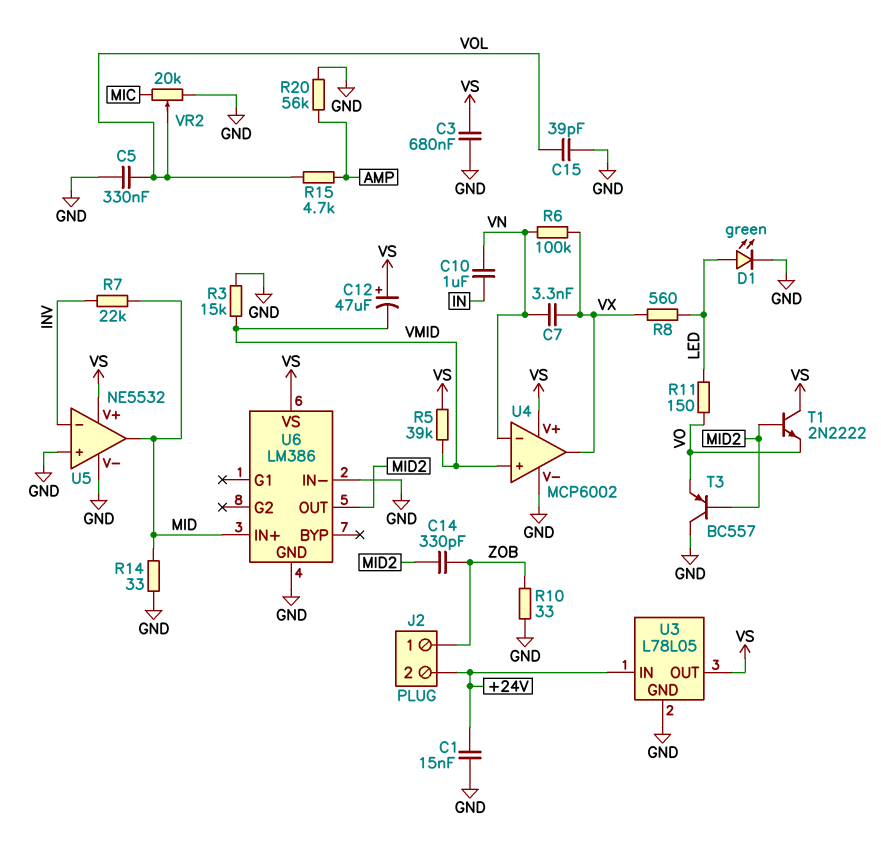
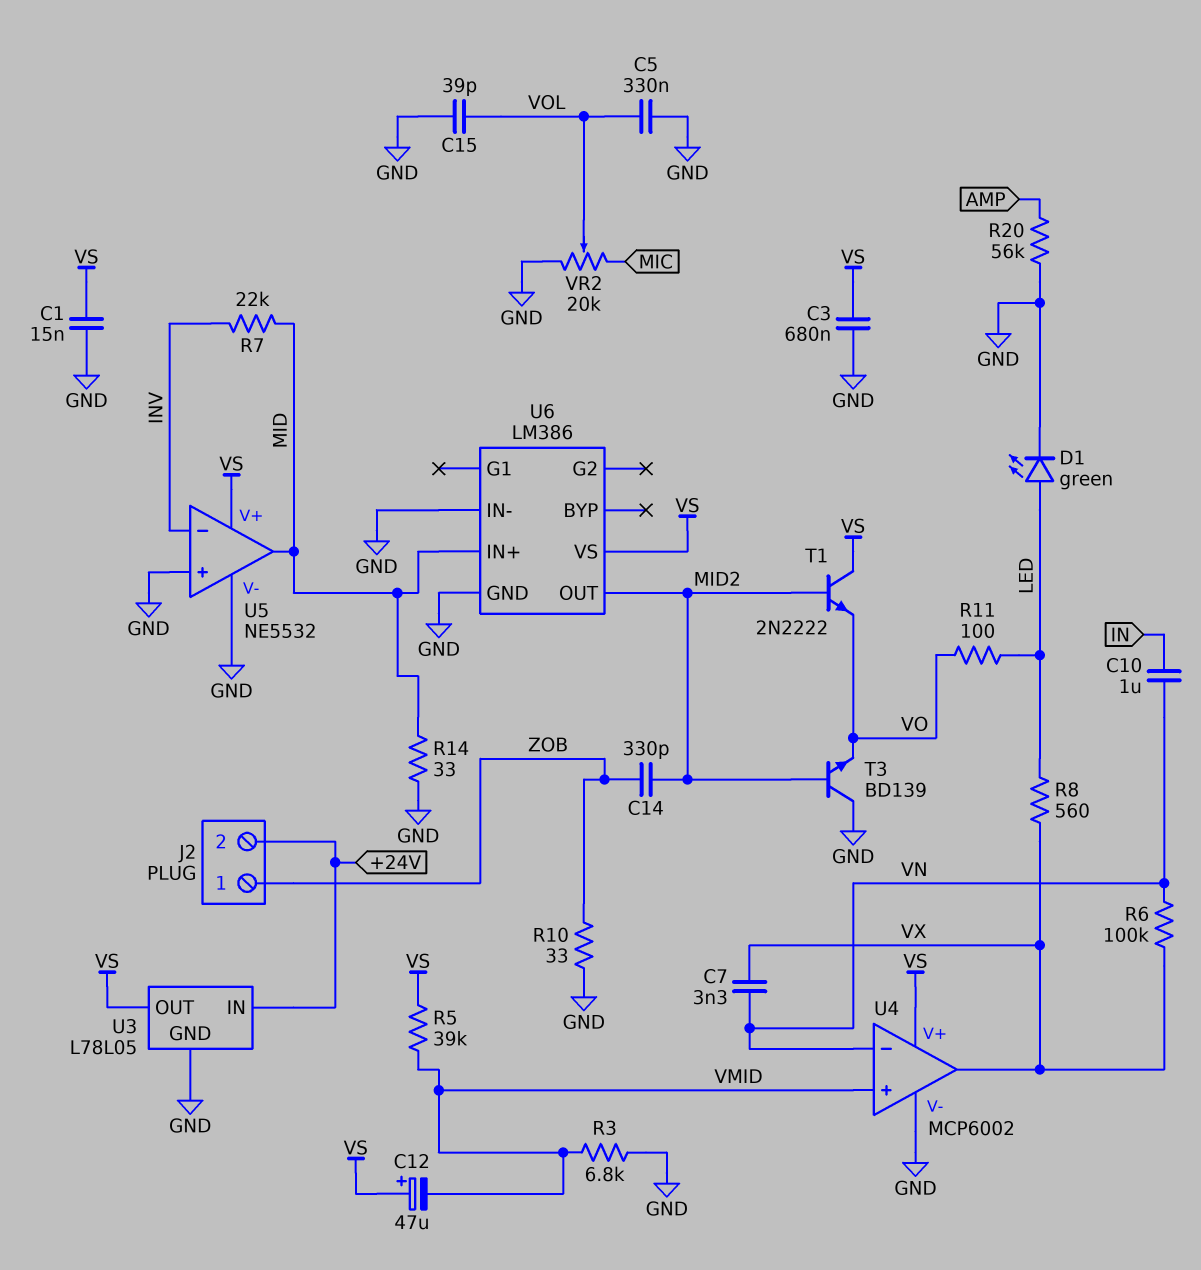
C1: 15nF (+24V, GND) -> 15nF (GND, VS)
R3: 15k (GND, VMID) -> 6.8k (GND, VMID)
R11: 150 (LED, VO) -> 100 (LED, VO)
R15: 4.7k (AMP, VOL) -> none
T3: PNP BC557 (B MID2, C GND, E VO) -> NPN BD139 (B MID2, C GND, E VO)

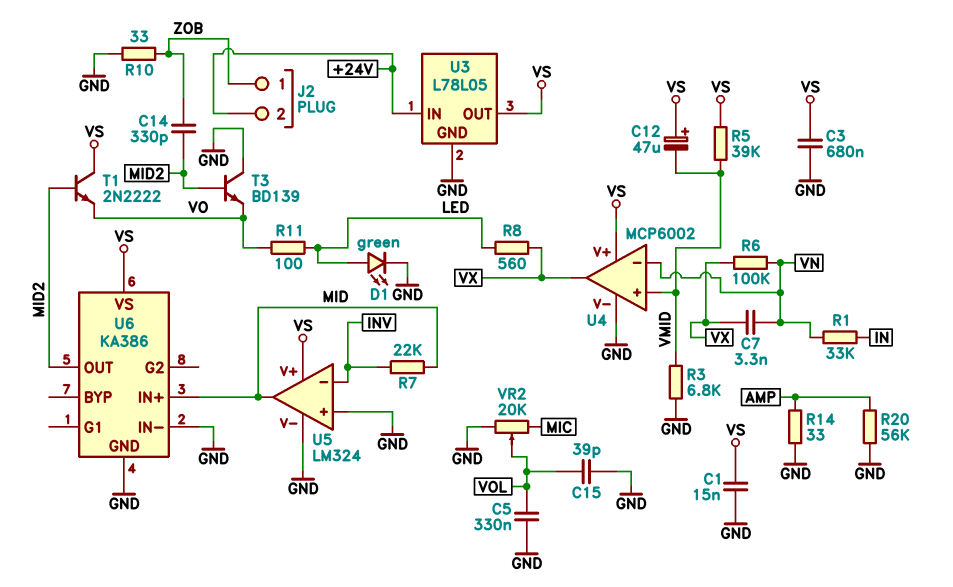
C10: 1uF (IN, VN) -> none
R1: none -> 33k (IN, VN)
R14: 33 (GND, MID) -> 33 (AMP, GND)
U5: NE5532 -> LM324
U6: LM386 -> KA386

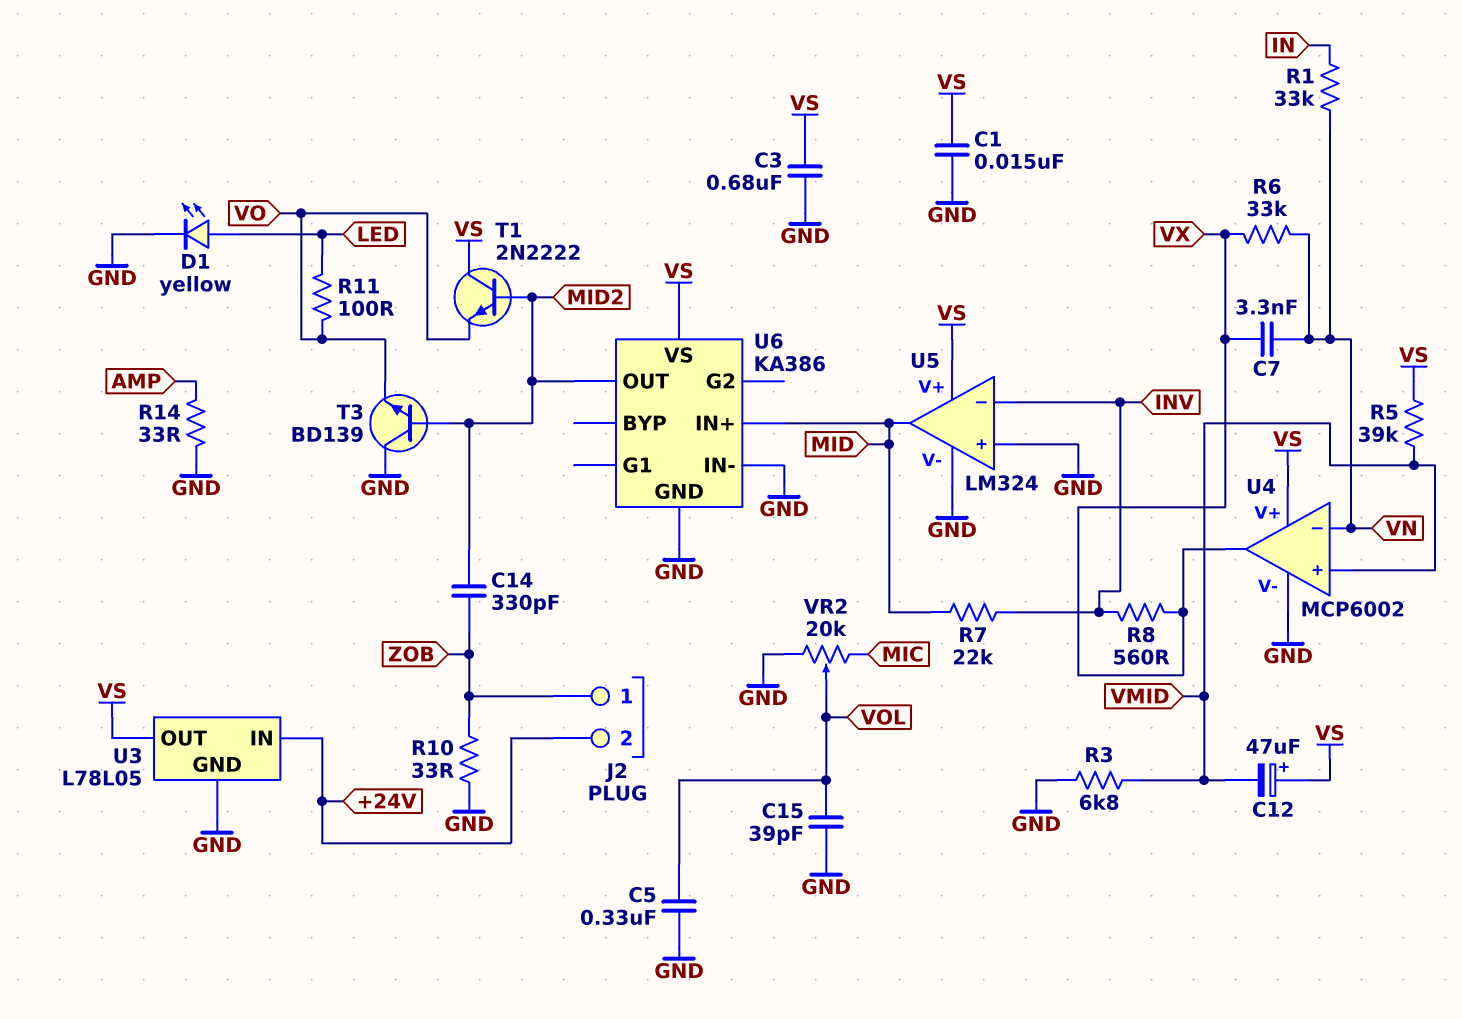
D1: LED green (A LED, K GND) -> LED yellow (A LED, K GND)
R6: 100k (VN, VX) -> 33k (VN, VX)
R8: 560 (LED, VX) -> 560 (INV, VX)
R20: 56k (AMP, GND) -> none

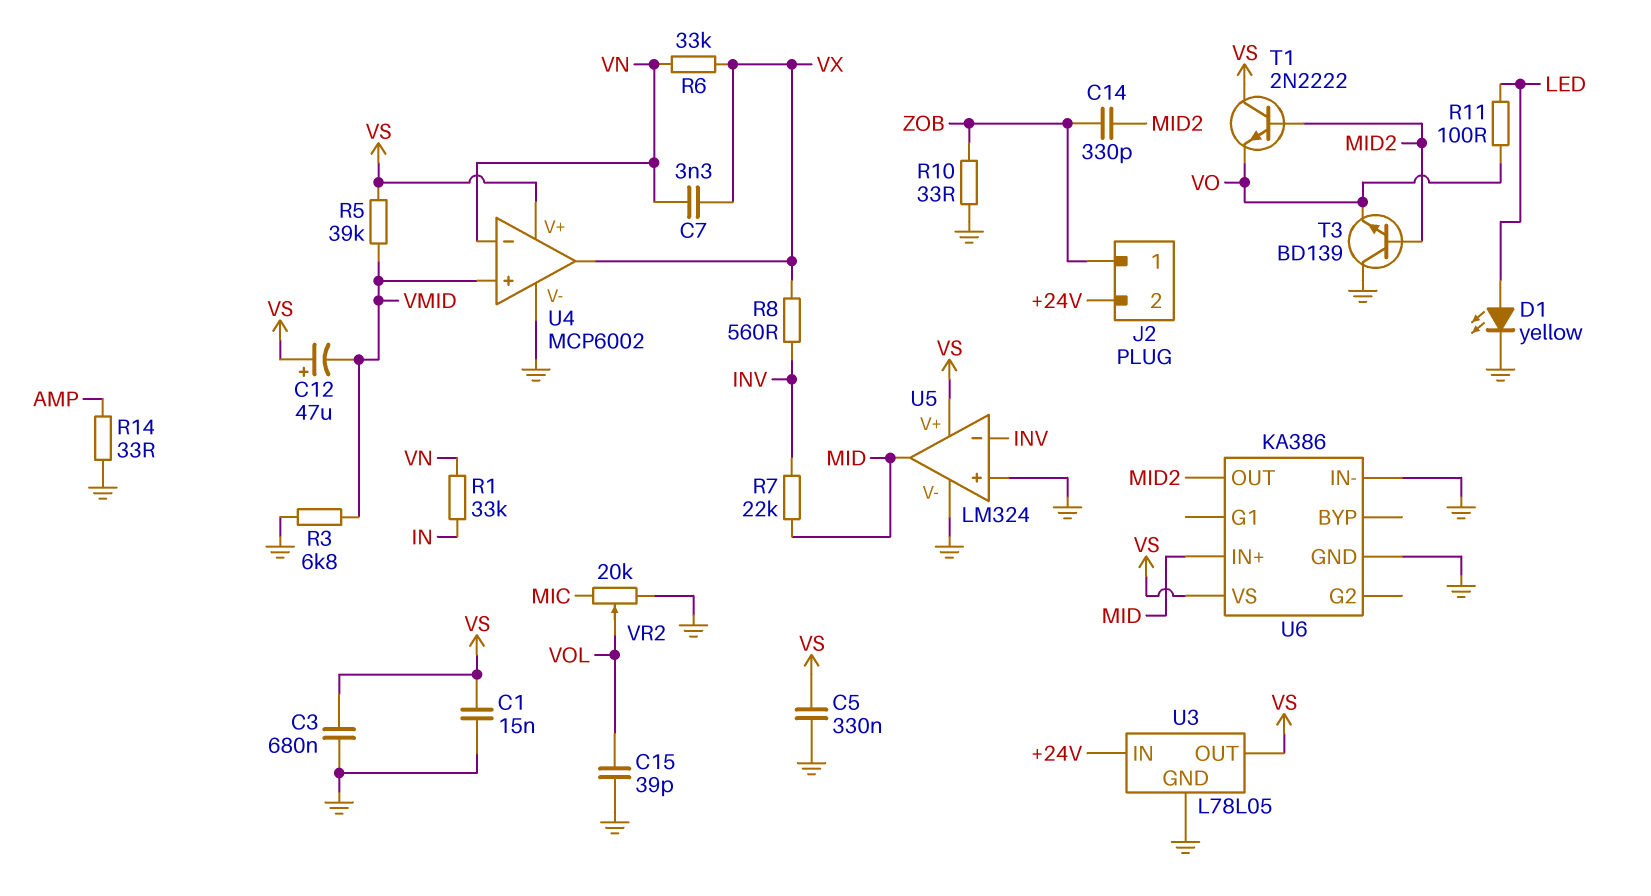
C5: 330nF (GND, VOL) -> 330nF (GND, VS)

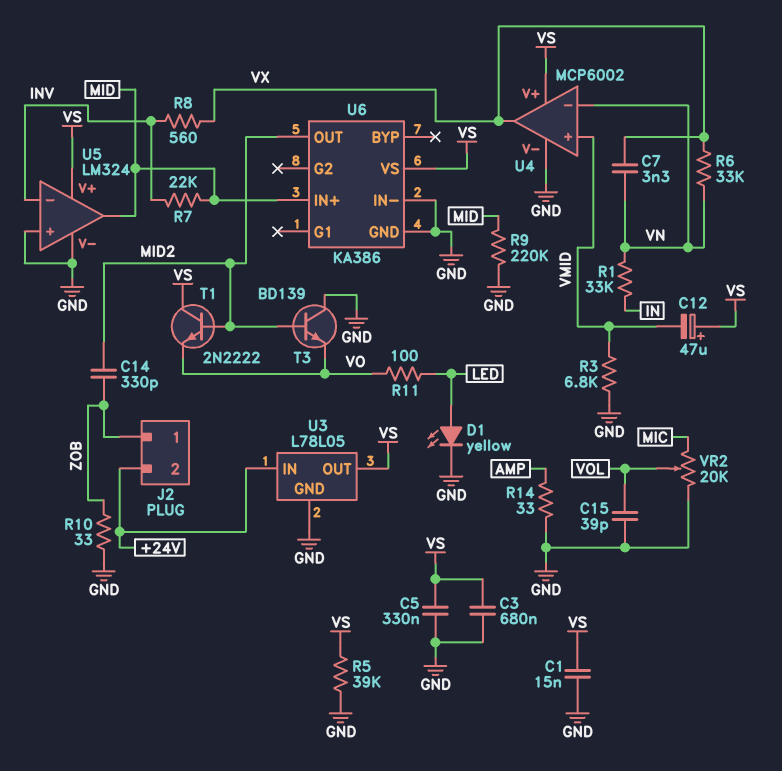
R5: 39k (VMID, VS) -> 39k (GND, VS)
R9: none -> 220k (GND, MID)

